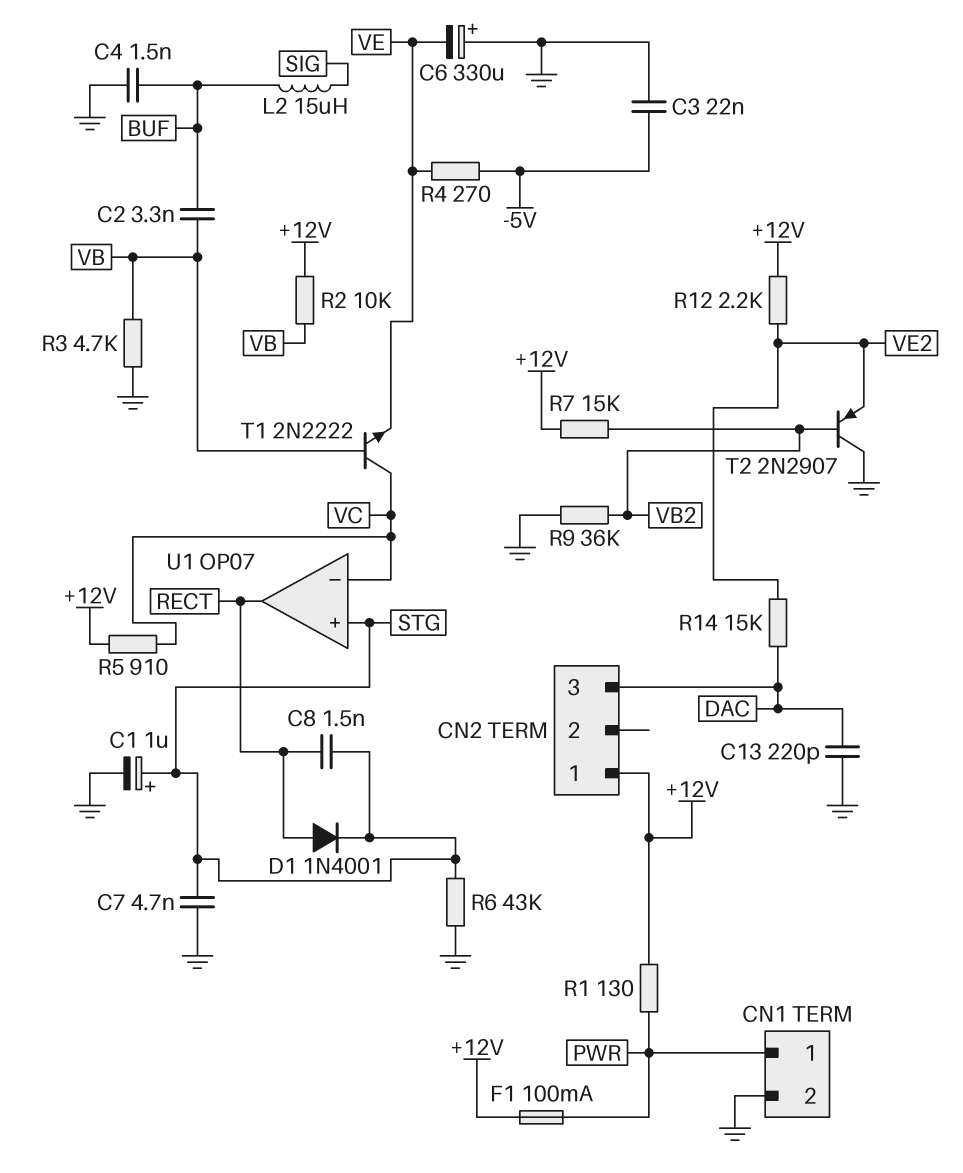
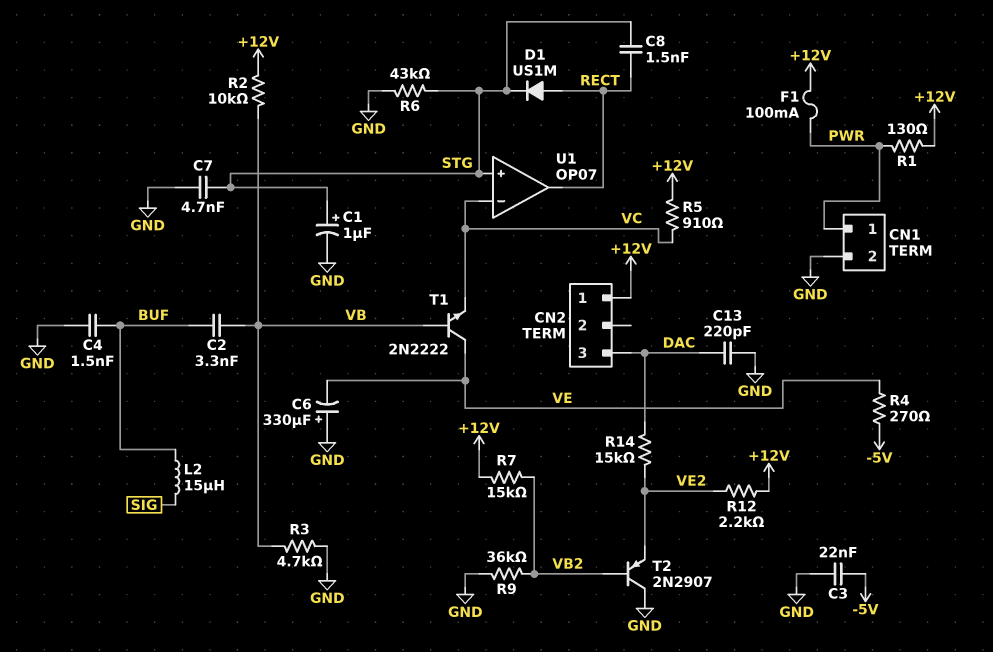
D1: diode 1N4001 (A RECT, K STG) -> diode US1M (A RECT, K STG)
T1: NPN 2N2222 (B VB, C VC, E VE) -> NPN 2N2222 (B VB, C VE, E VC)

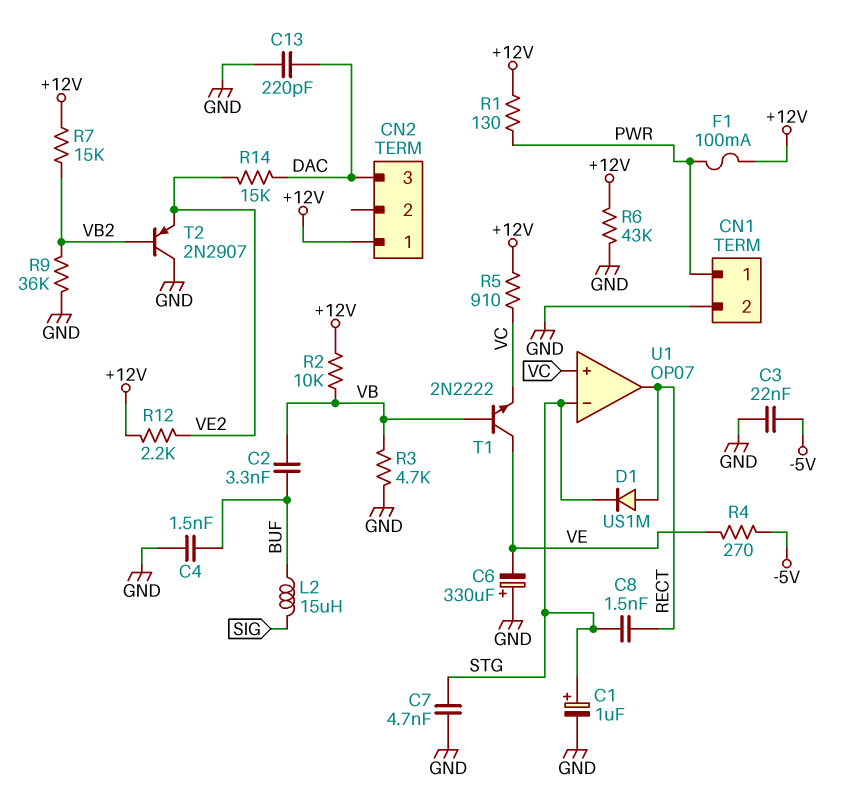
R6: 43k (GND, STG) -> 43k (+12V, GND)
U1 pin in+: STG -> VC
U1 pin in-: VC -> STG

